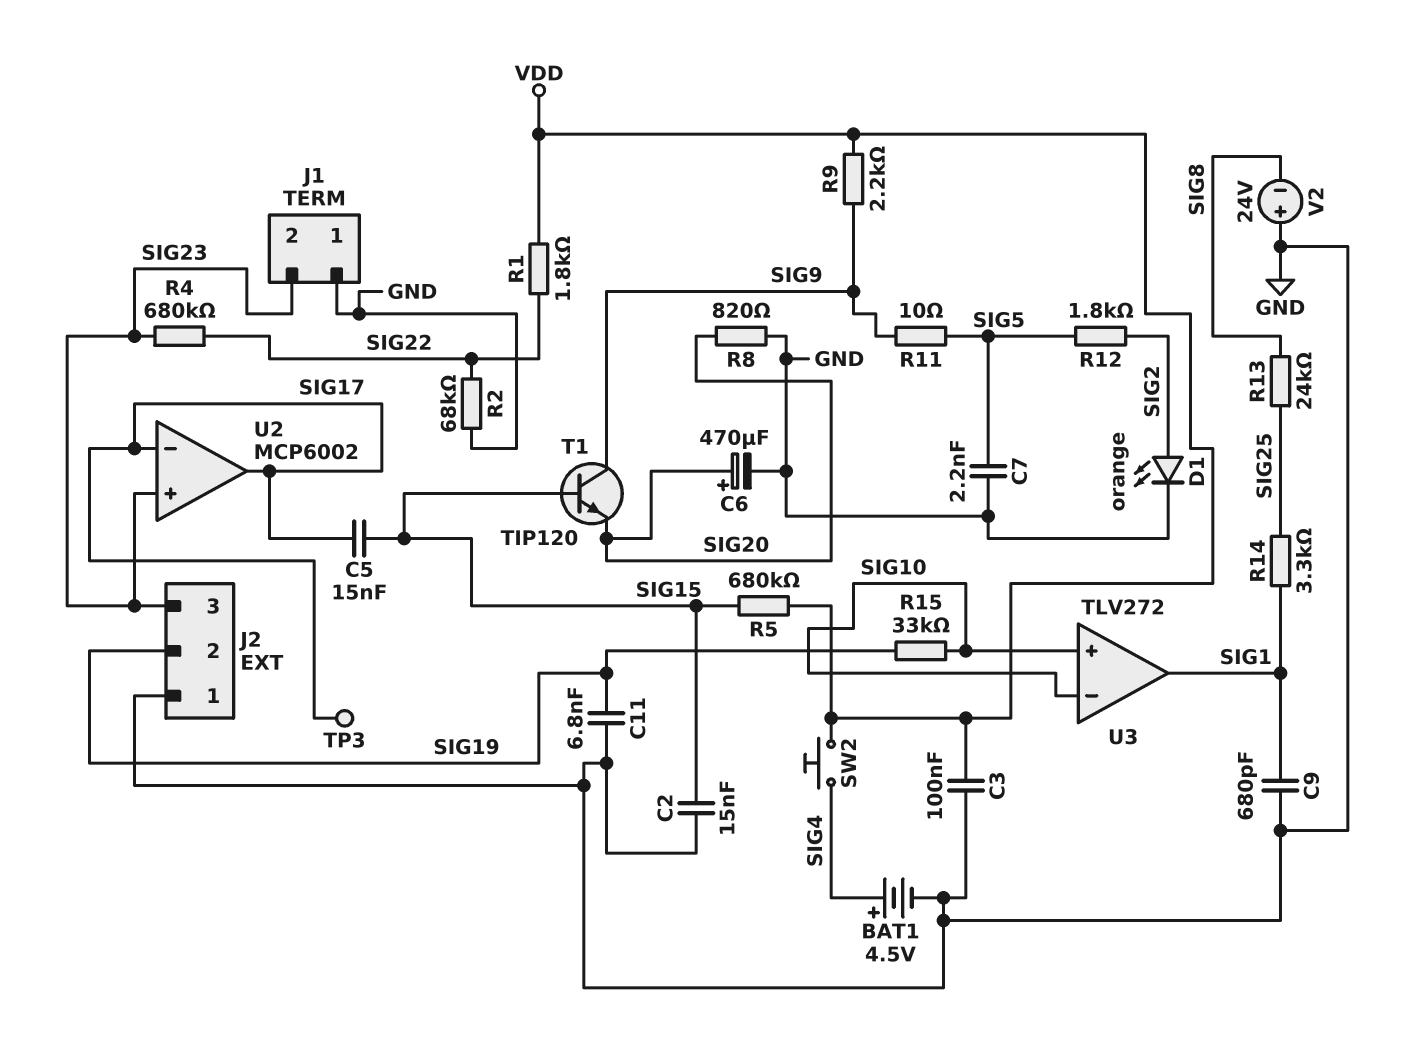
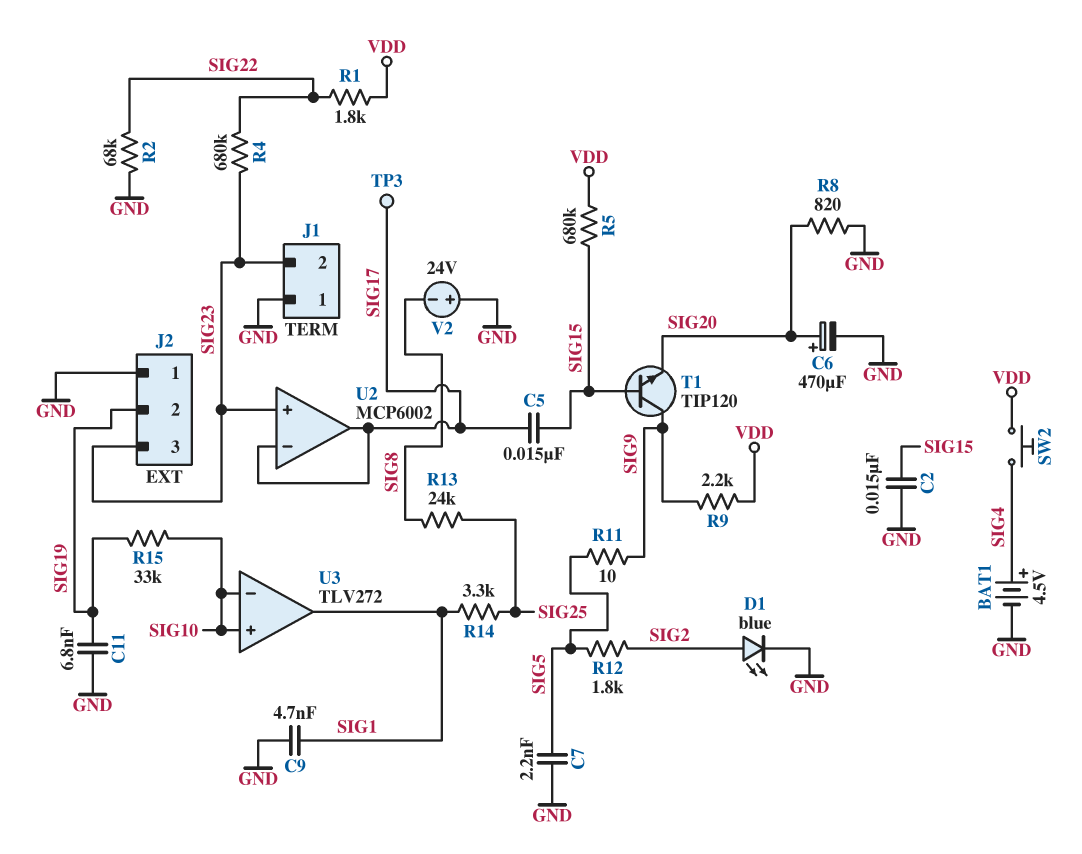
C3: 100nF (GND, VDD) -> none
C9: 680pF (GND, SIG1) -> 4.7nF (GND, SIG1)
D1: LED orange (A SIG2, K GND) -> LED blue (A SIG2, K GND)

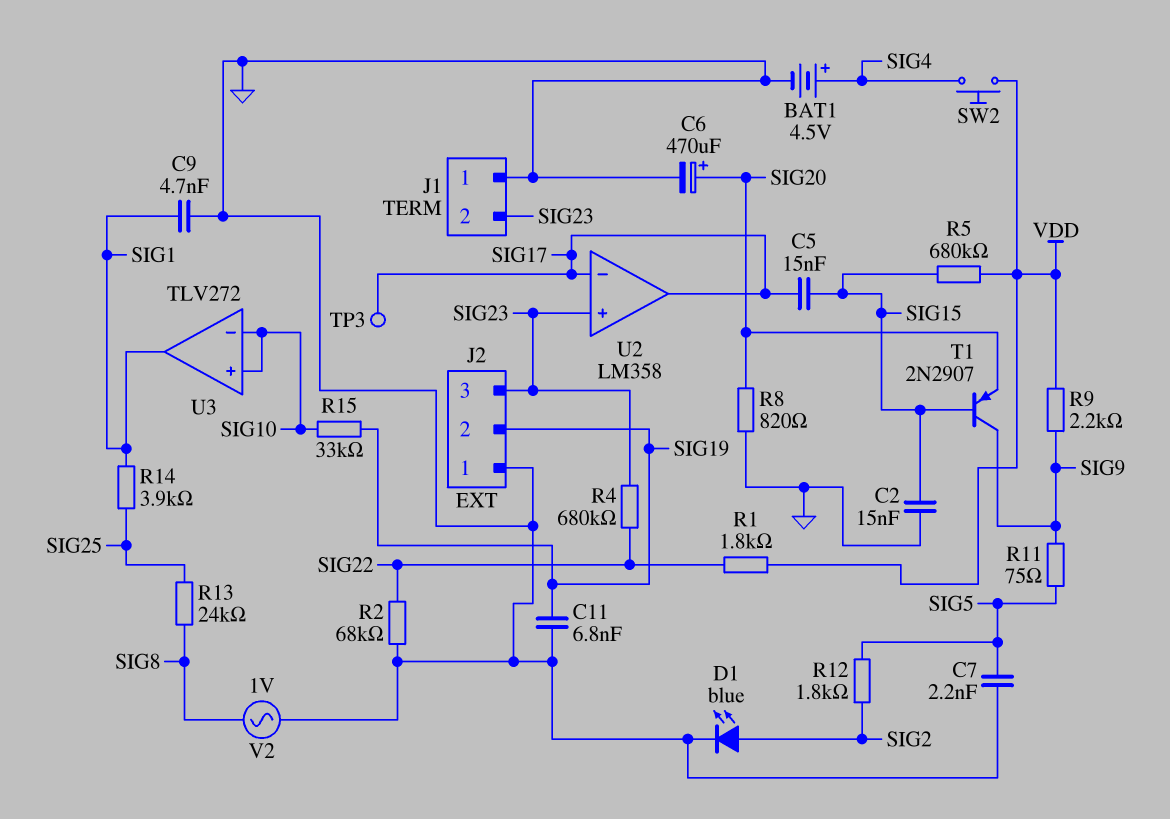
R11: 10 (SIG5, SIG9) -> 75 (SIG5, SIG9)
R14: 3.3k (SIG1, SIG25) -> 3.9k (SIG1, SIG25)
T1: NPN TIP120 (B SIG15, C SIG9, E SIG20) -> PNP 2N2907 (B SIG15, C SIG9, E SIG20)
U2: MCP6002 -> LM358
V2: 24V (plus GND, minus SIG8) -> AC 1V (GND, SIG8)

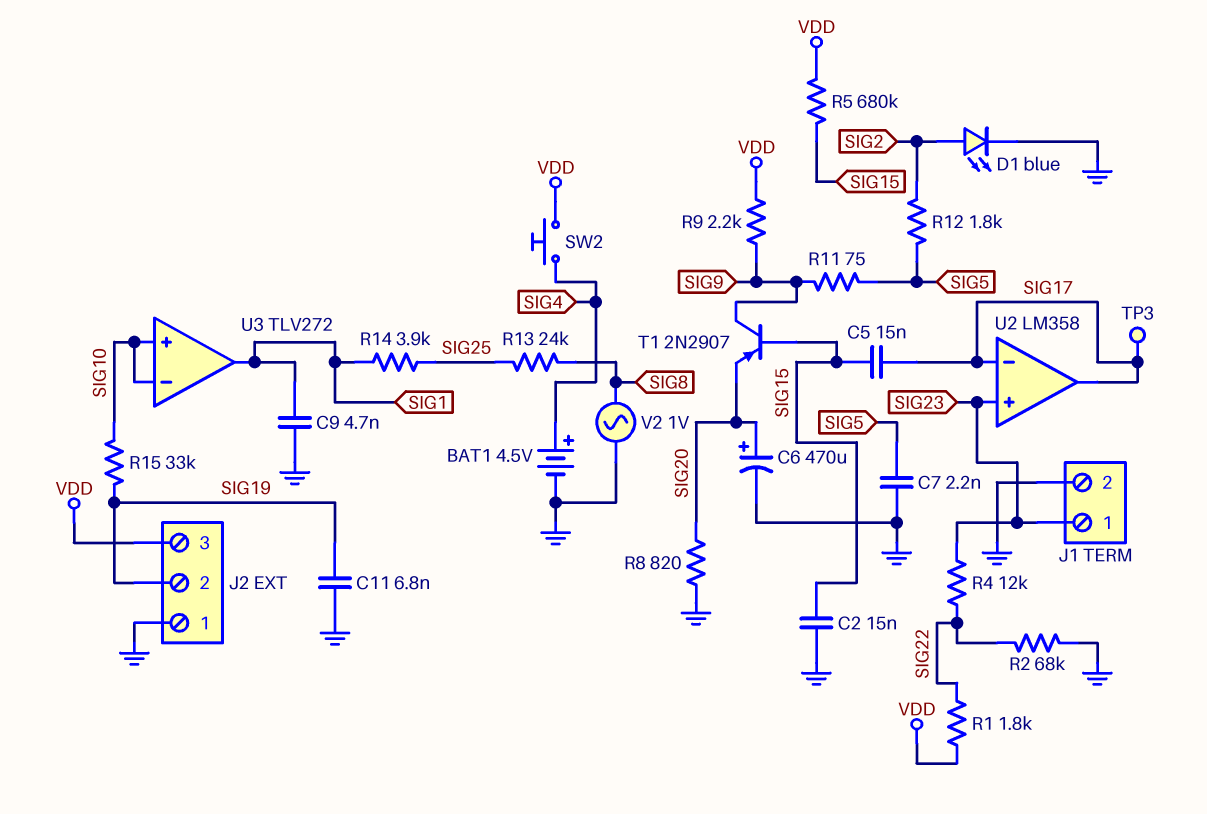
J1 pin 1: GND -> SIG23
J1 pin 2: SIG23 -> GND
J2 pin 3: SIG23 -> VDD
R4: 680k (SIG22, SIG23) -> 12k (SIG22, SIG23)

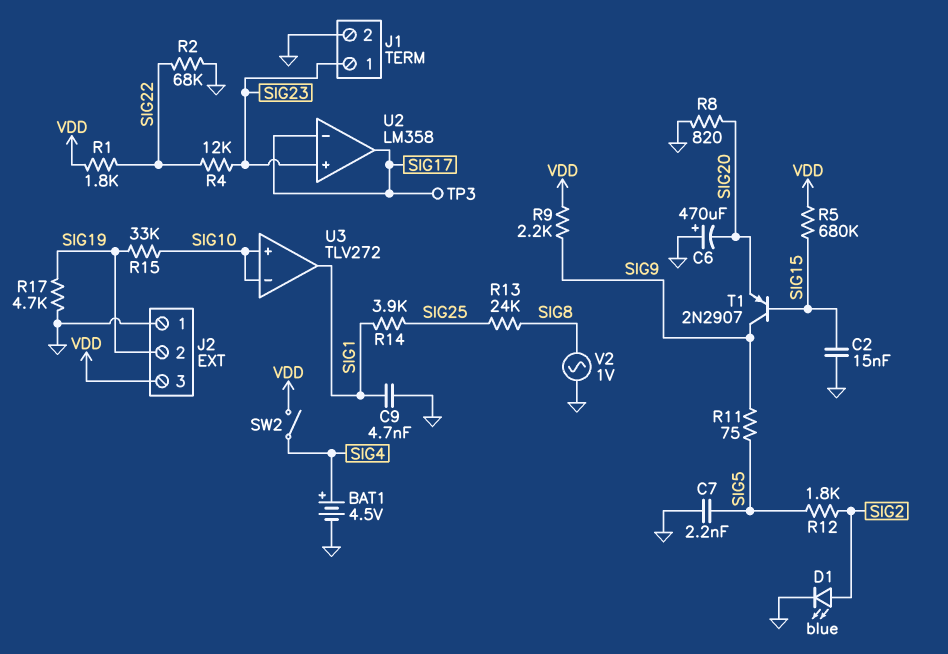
C5: 15nF (SIG15, SIG17) -> none
C6: 470uF (plus SIG20, minus GND) -> 470uF (plus GND, minus SIG20)
C11: 6.8nF (GND, SIG19) -> none
R17: none -> 4.7k (GND, SIG19)
SW2: button (SIG4, VDD) -> switch (SIG4, VDD)

